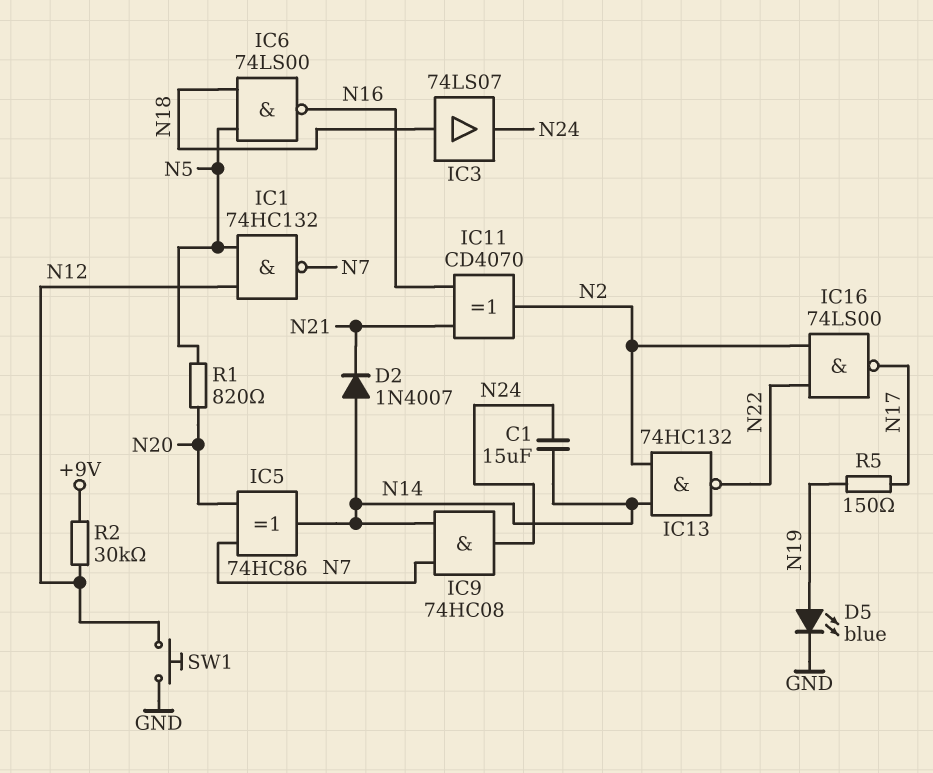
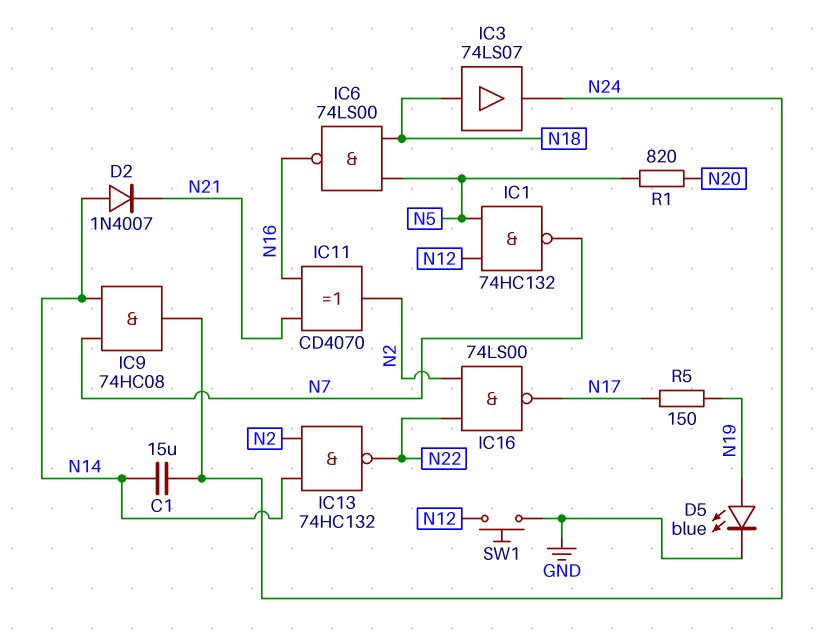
IC5: XOR 74HC86 (in N7, in N20, out N14) -> none
R2: 30k (+9V, N12) -> none

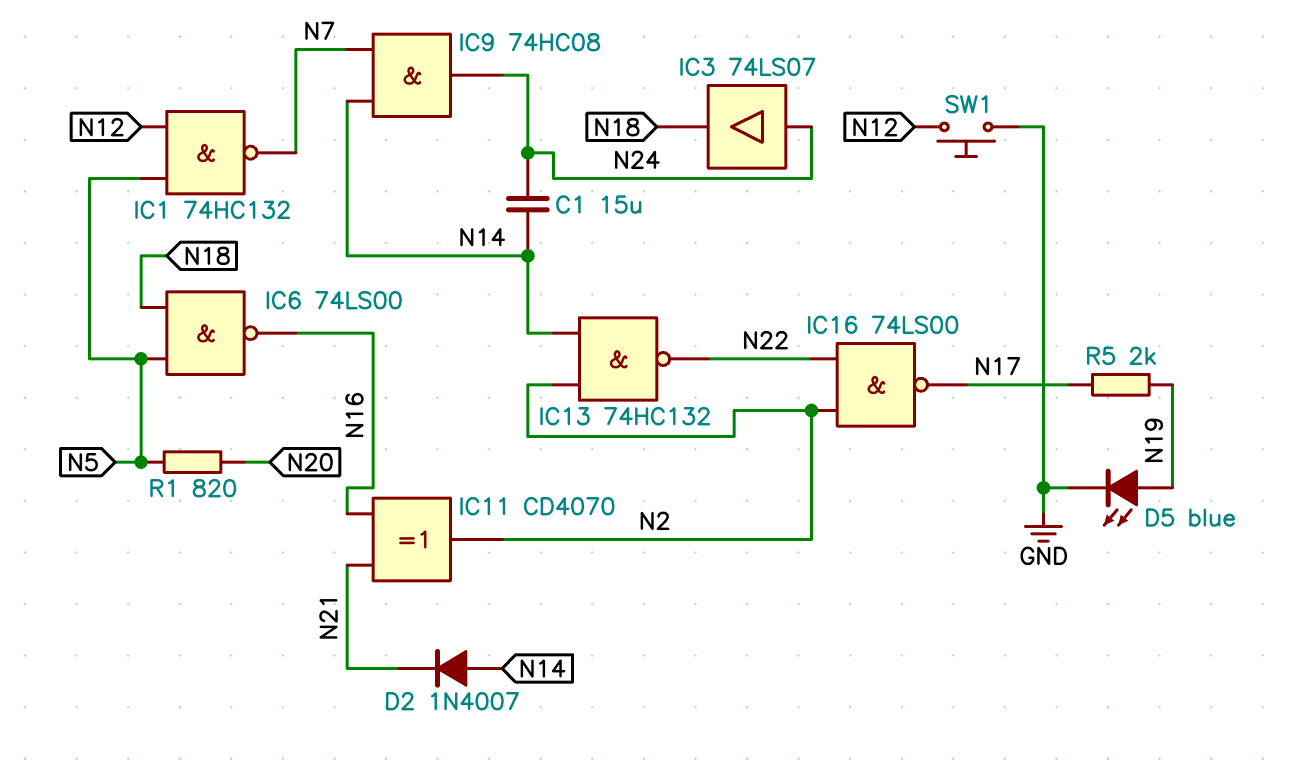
IC3: buffer 74LS07 (in N18, out N24) -> buffer 74LS07 (in N24, out N18)
R5: 150 (N17, N19) -> 2k (N17, N19)

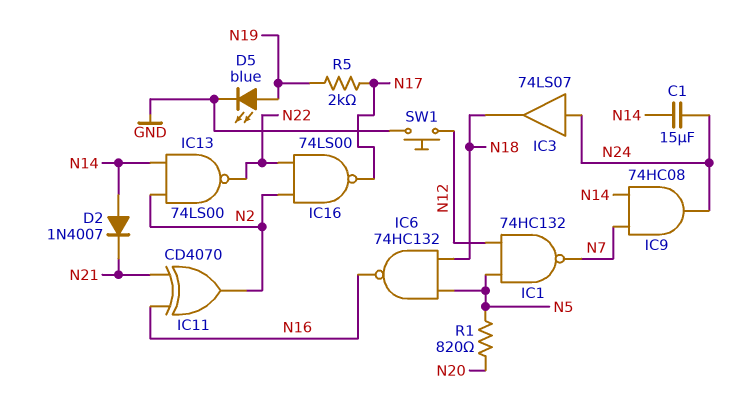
IC6: NAND 74LS00 (in N5, in N18, out N16) -> NAND 74HC132 (in N5, in N18, out N16)
IC13: NAND 74HC132 (in N2, in N14, out N22) -> NAND 74LS00 (in N2, in N14, out N22)

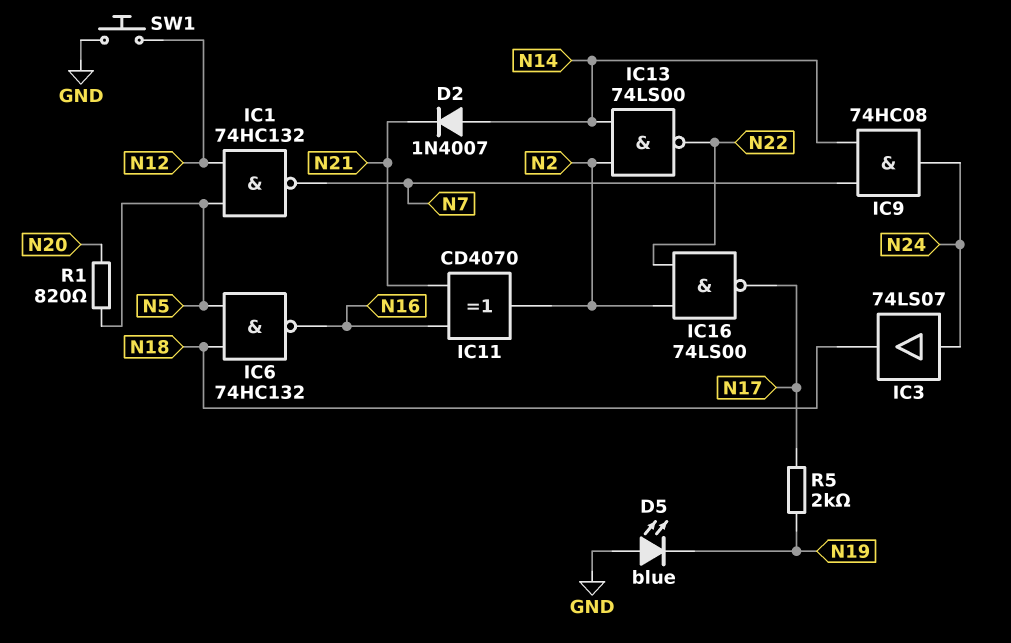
C1: 15uF (N14, N24) -> none
D5: LED blue (A N19, K GND) -> LED blue (A GND, K N19)

